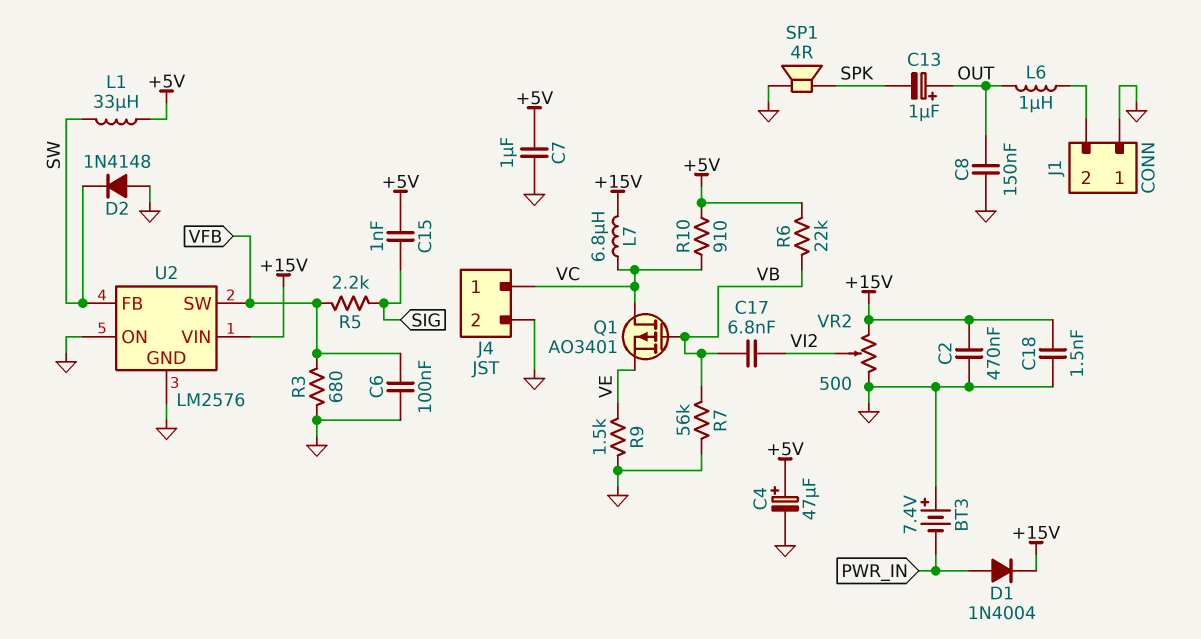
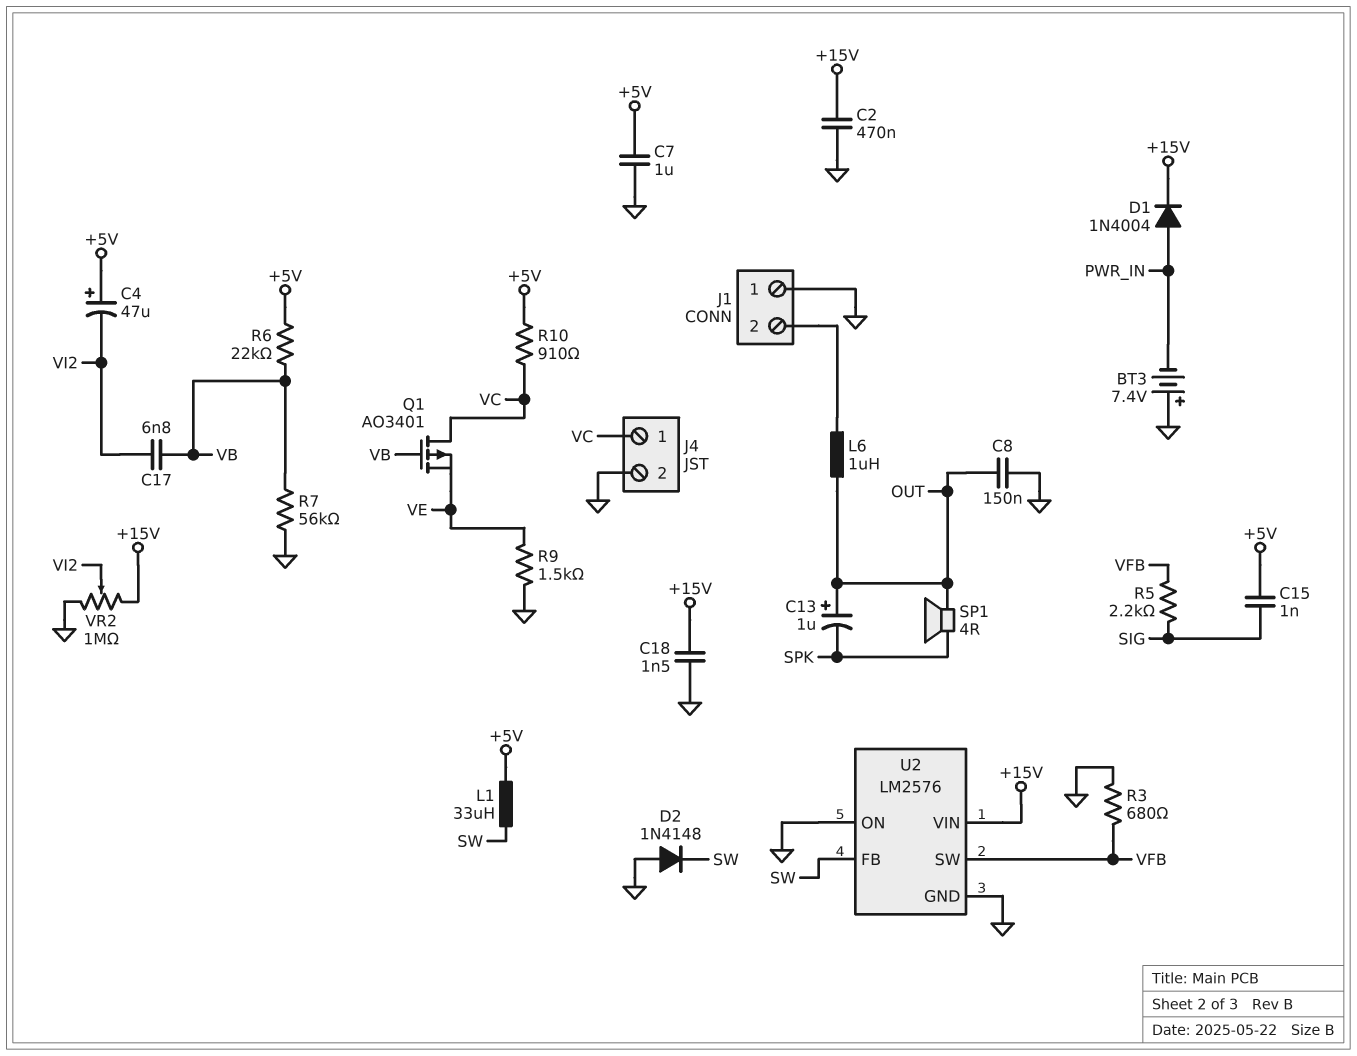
C4: 47uF (plus +5V, minus GND) -> 47uF (plus +5V, minus VI2)
C6: 100nF (GND, VFB) -> none
L7: 6.8uH (+15V, VC) -> none
SP1: speaker 4R (GND, SPK) -> speaker 4R (OUT, SPK)
VR2: 500 (+15V, GND, wiper VI2) -> 1M (+15V, GND, wiper VI2)

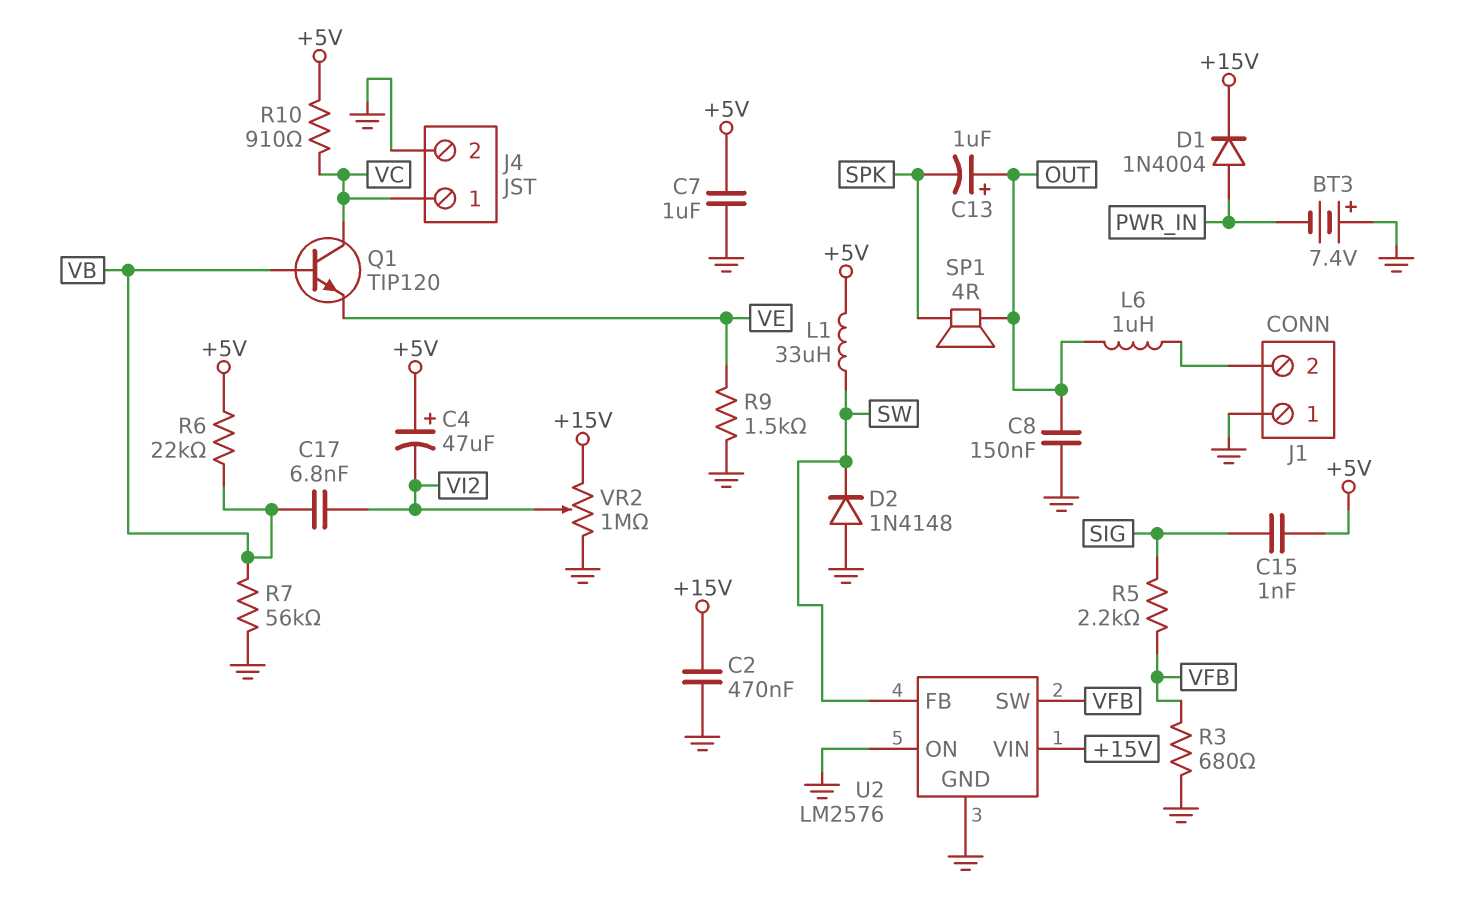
C18: 1.5nF (+15V, GND) -> none
Q1: PMOS AO3401 (G VB, D VC, S VE) -> NPN TIP120 (B VB, C VC, E VE)

